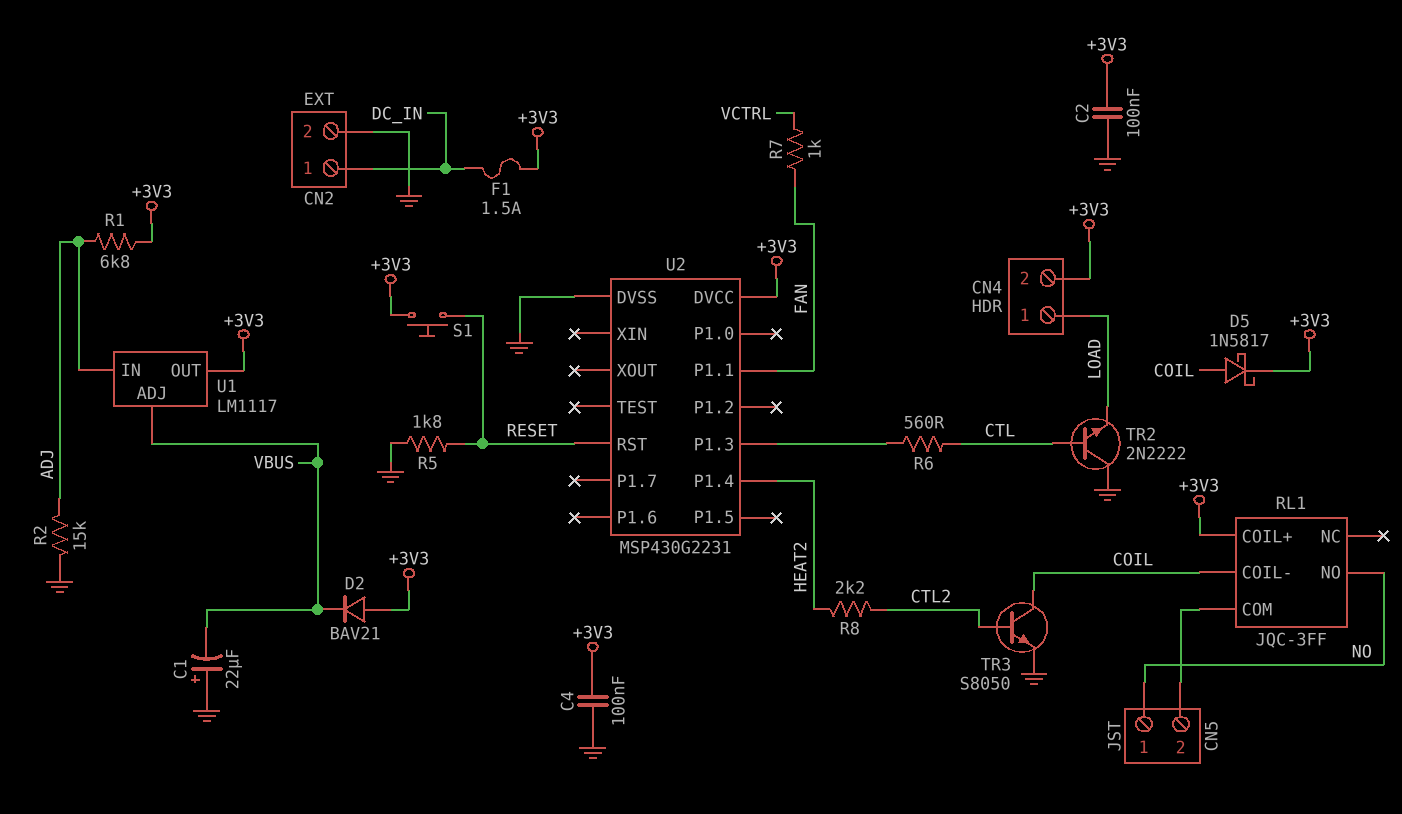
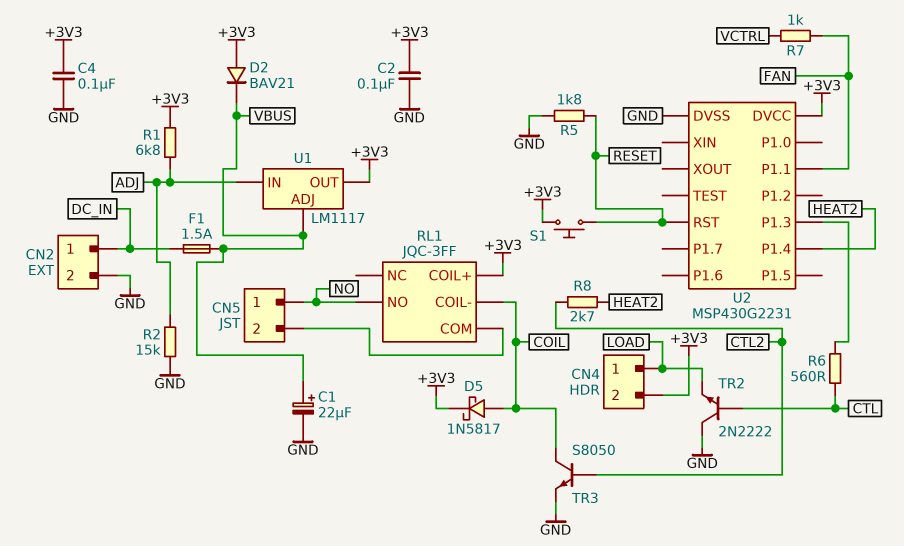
C1: 22uF (plus GND, minus VBUS) -> 22uF (plus VBUS, minus GND)
F1: 1.5A (+3V3, DC_IN) -> 1.5A (DC_IN, VBUS)
R8: 2.2k (CTL2, HEAT2) -> 2.7k (CTL2, HEAT2)

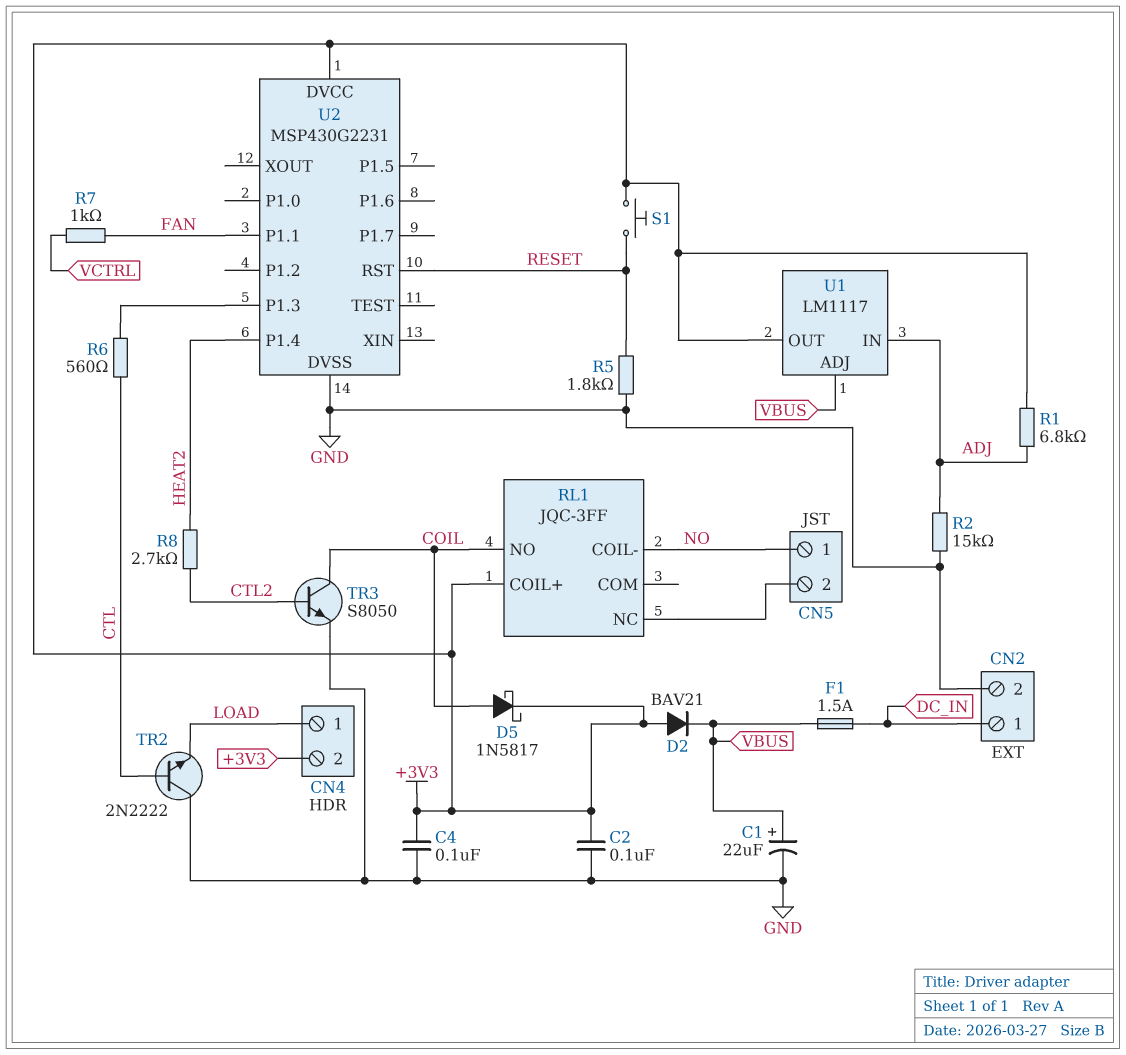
RL1 pin COIL-: COIL -> NO
RL1 pin COM: CN5/2 -> none
RL1 pin NC: none -> CN5/2
RL1 pin NO: NO -> COIL

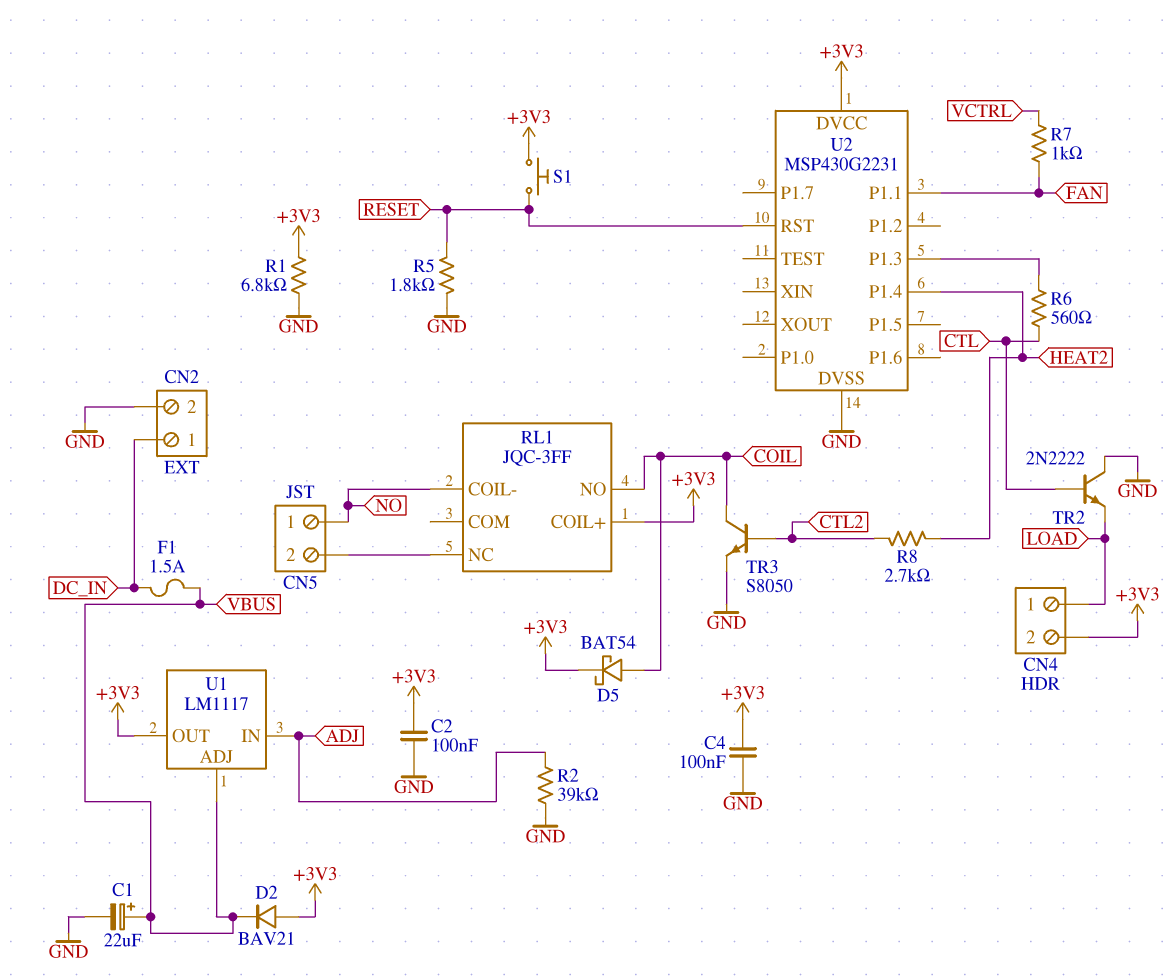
D5: schottky 1N5817 (A COIL, K +3V3) -> schottky BAT54 (A COIL, K +3V3)
R1: 6.8k (+3V3, ADJ) -> 6.8k (+3V3, GND)
R2: 15k (ADJ, GND) -> 39k (ADJ, GND)

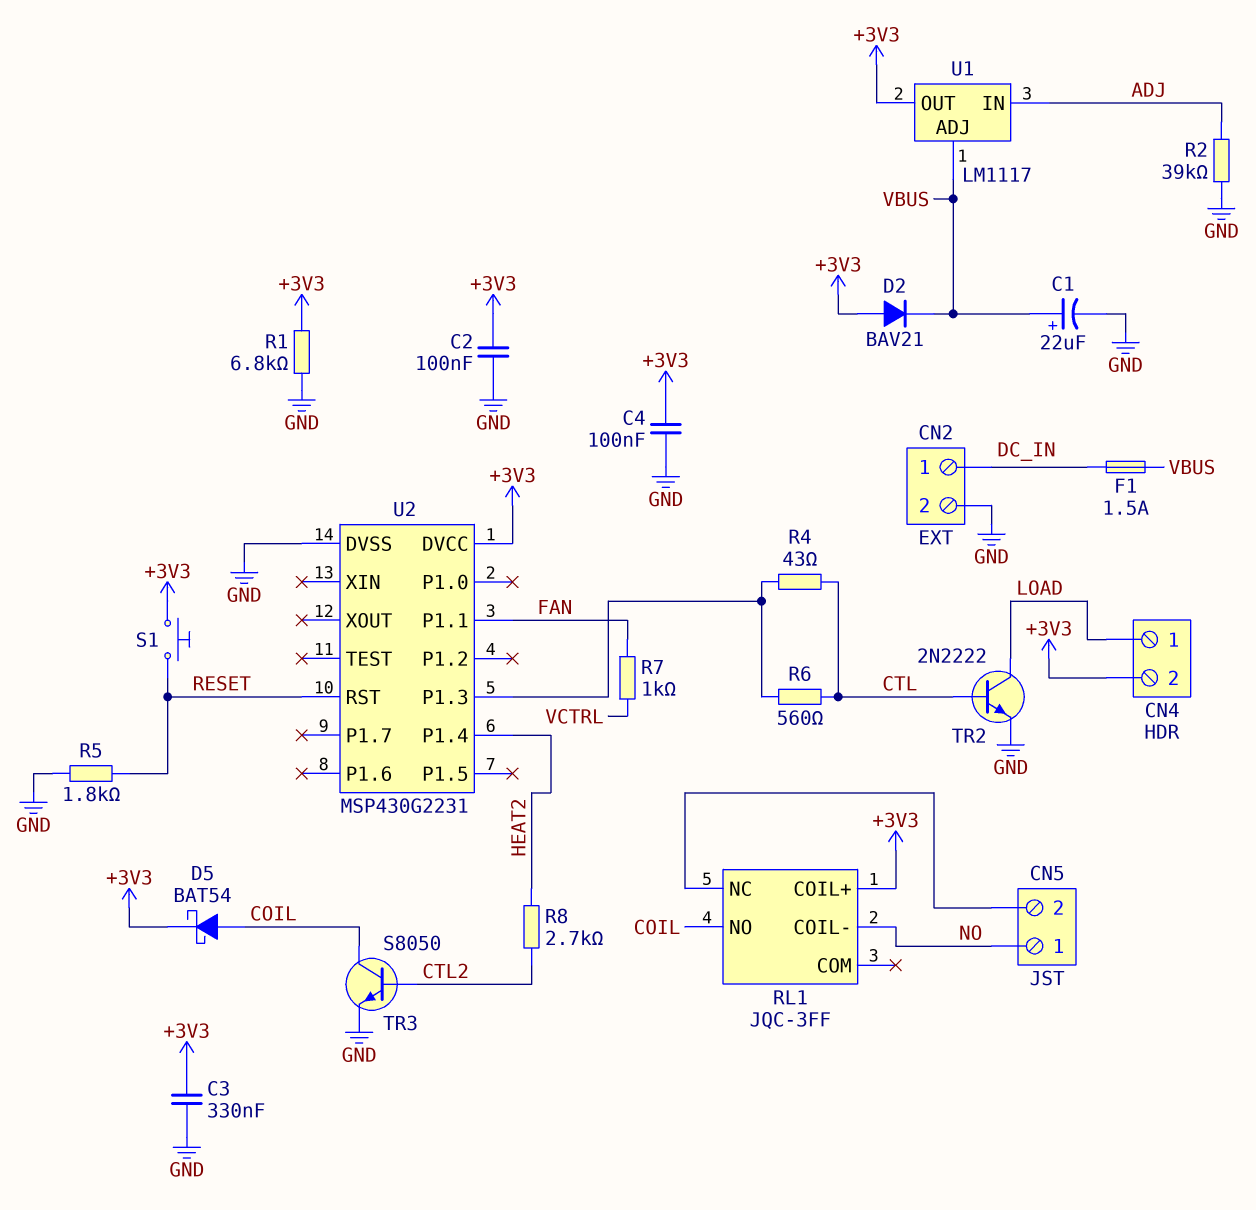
C3: none -> 330nF (+3V3, GND)
R4: none -> 43 (CTL, U2/P1.3)
TR2: NPN 2N2222 (B CTL, C GND, E LOAD) -> NPN 2N2222 (B CTL, C LOAD, E GND)

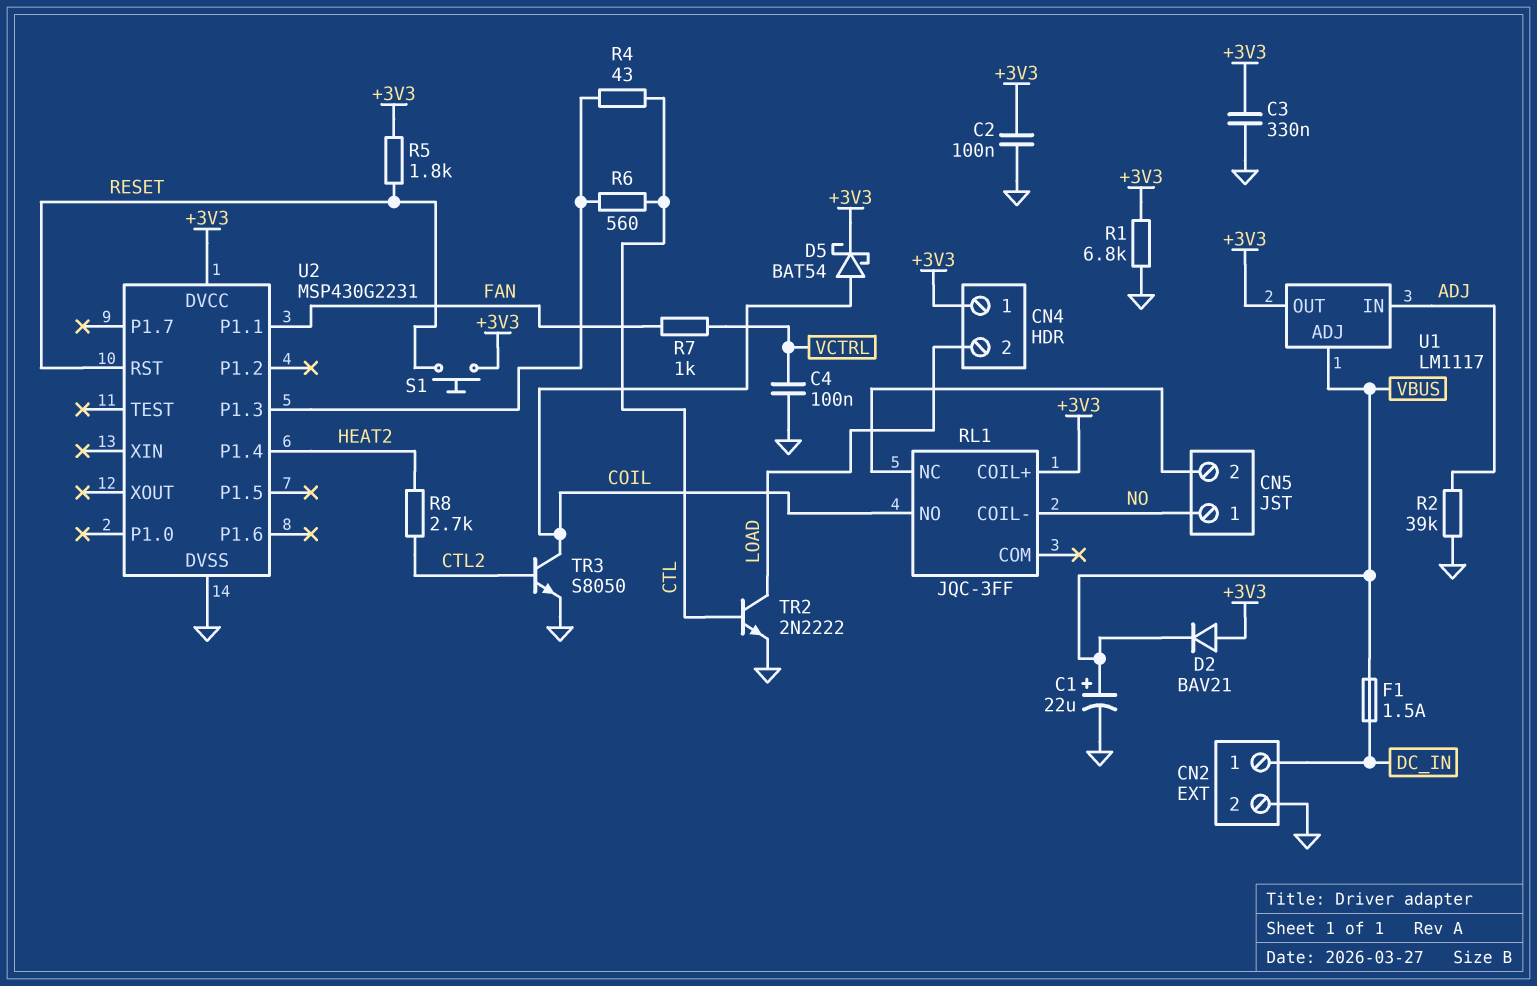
C4: 100nF (+3V3, GND) -> 100nF (GND, VCTRL)
CN4 pin 1: LOAD -> +3V3
CN4 pin 2: +3V3 -> LOAD
R5: 1.8k (GND, RESET) -> 1.8k (+3V3, RESET)

